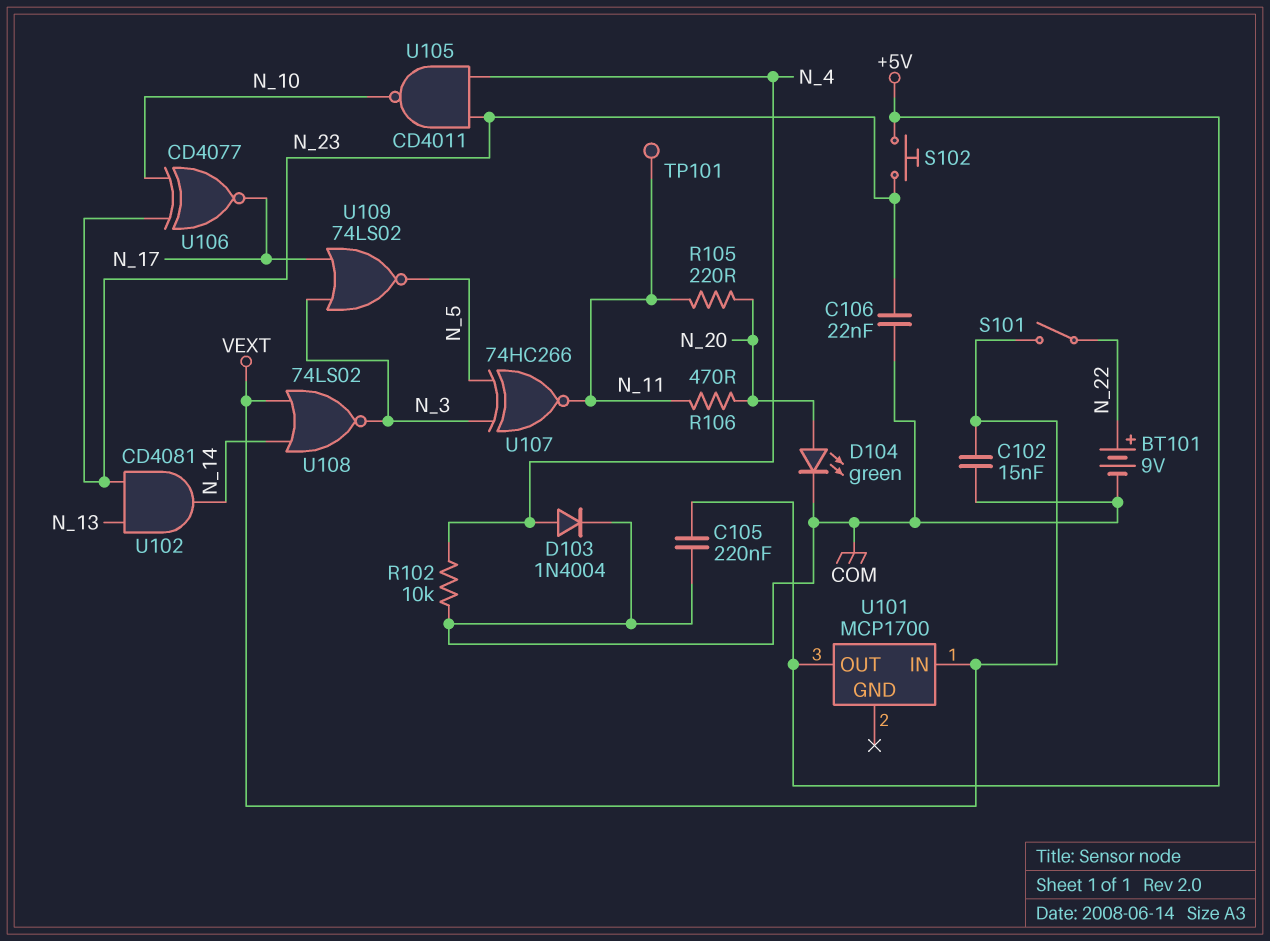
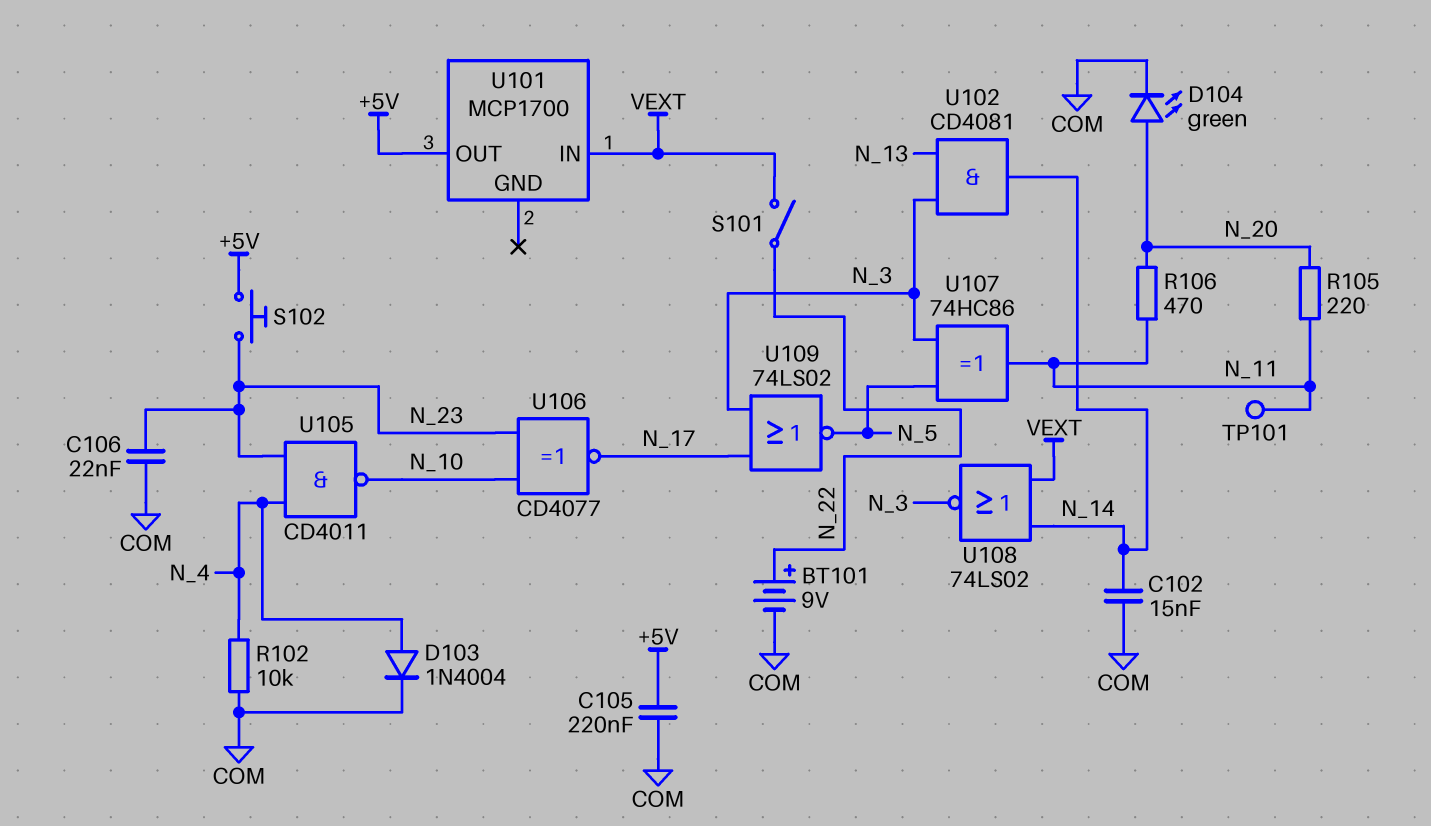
C102: 15nF (COM, VEXT) -> 15nF (COM, N_14)
U102: AND CD4081 (in N_13, in N_23, out N_14) -> AND CD4081 (in N_3, in N_13, out N_14)
U107: XNOR 74HC266 (in N_3, in N_5, out N_11) -> XOR 74HC86 (in N_3, in N_5, out N_11)

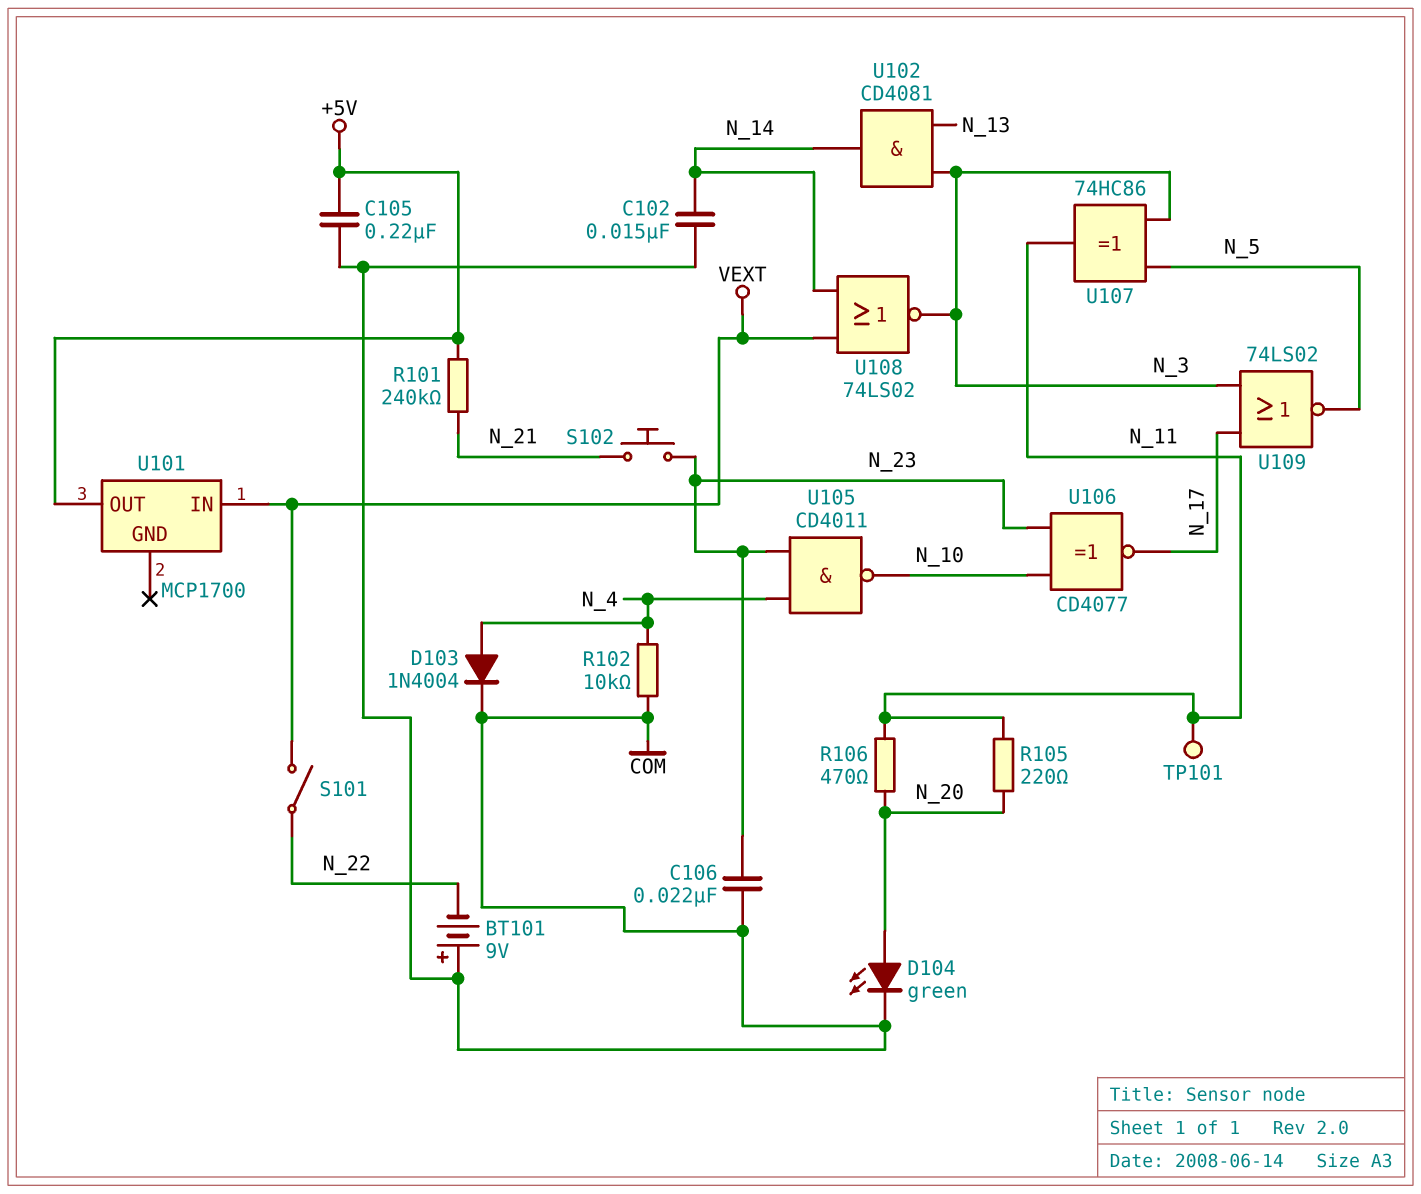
BT101: 9V (plus N_22, minus COM) -> 9V (plus COM, minus N_22)
R101: none -> 240k (+5V, N_21)
S102: button (+5V, N_23) -> button (N_21, N_23)

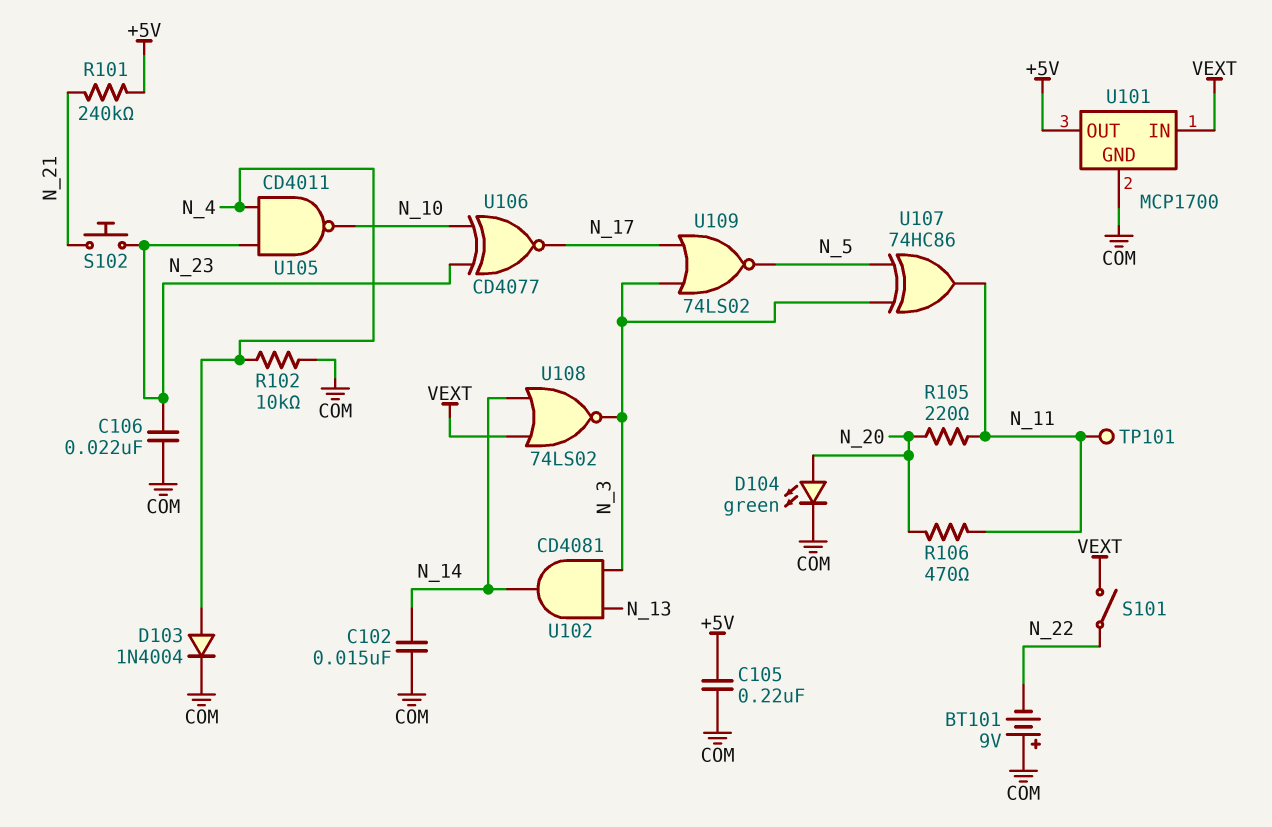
U101 pin GND: none -> COM

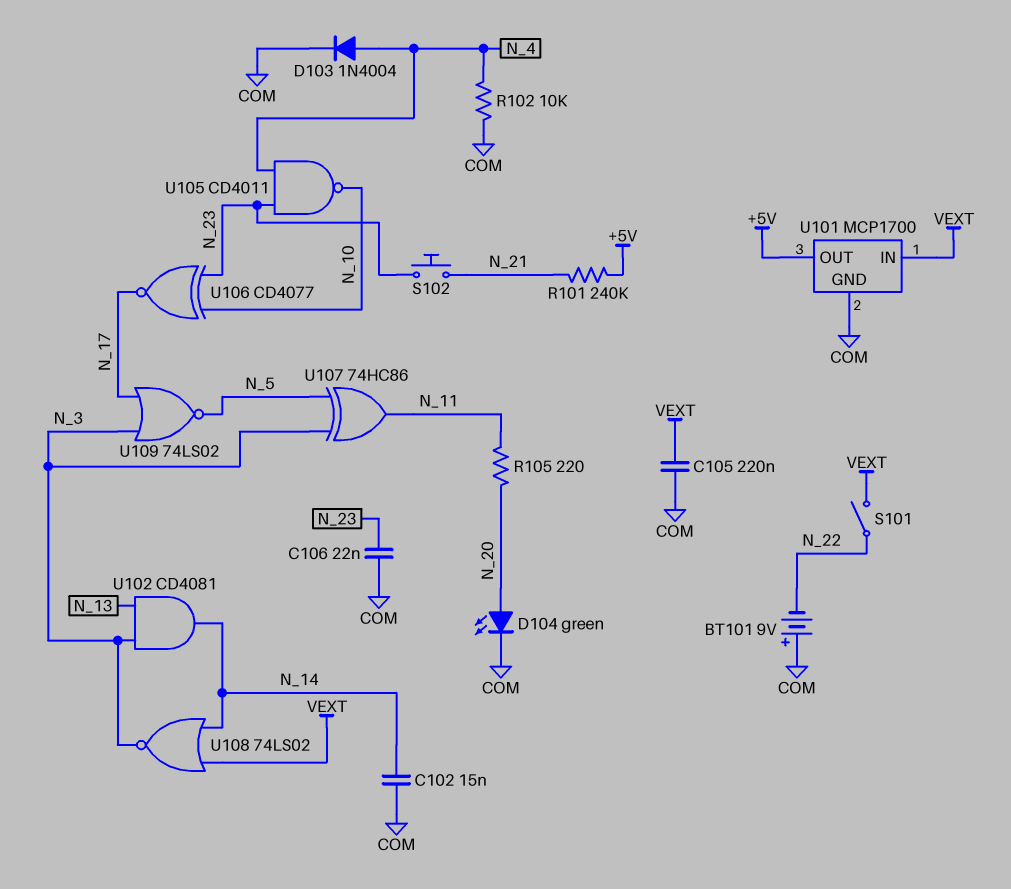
C105: 220nF (+5V, COM) -> 220nF (COM, VEXT)
R106: 470 (N_11, N_20) -> none
TP101: test point (N_11) -> none

